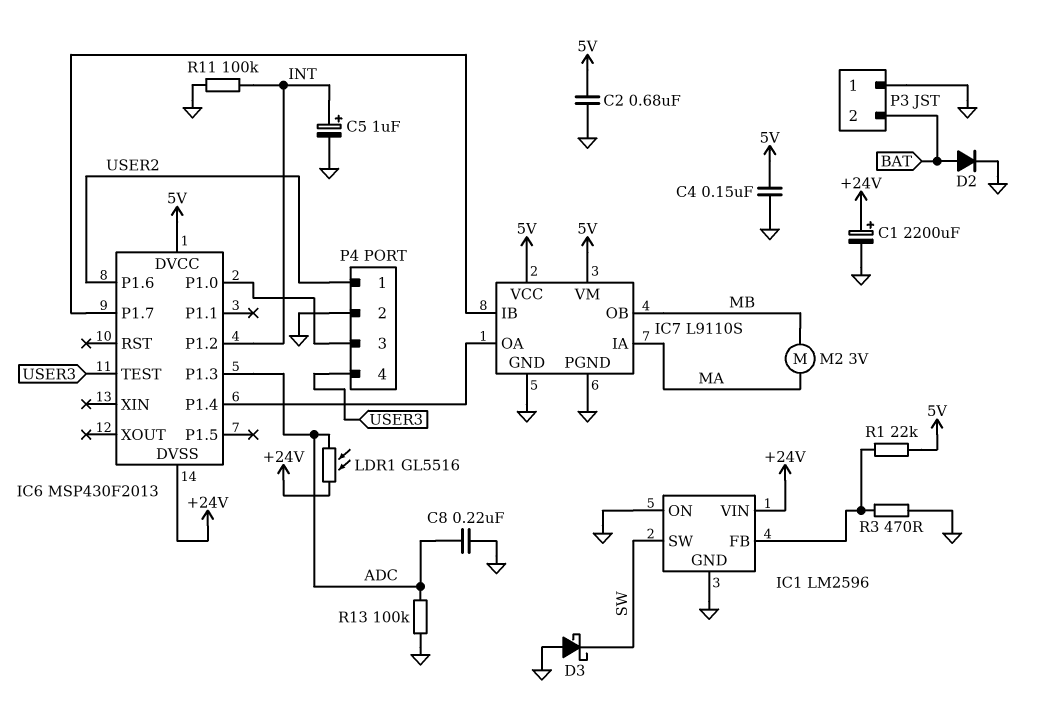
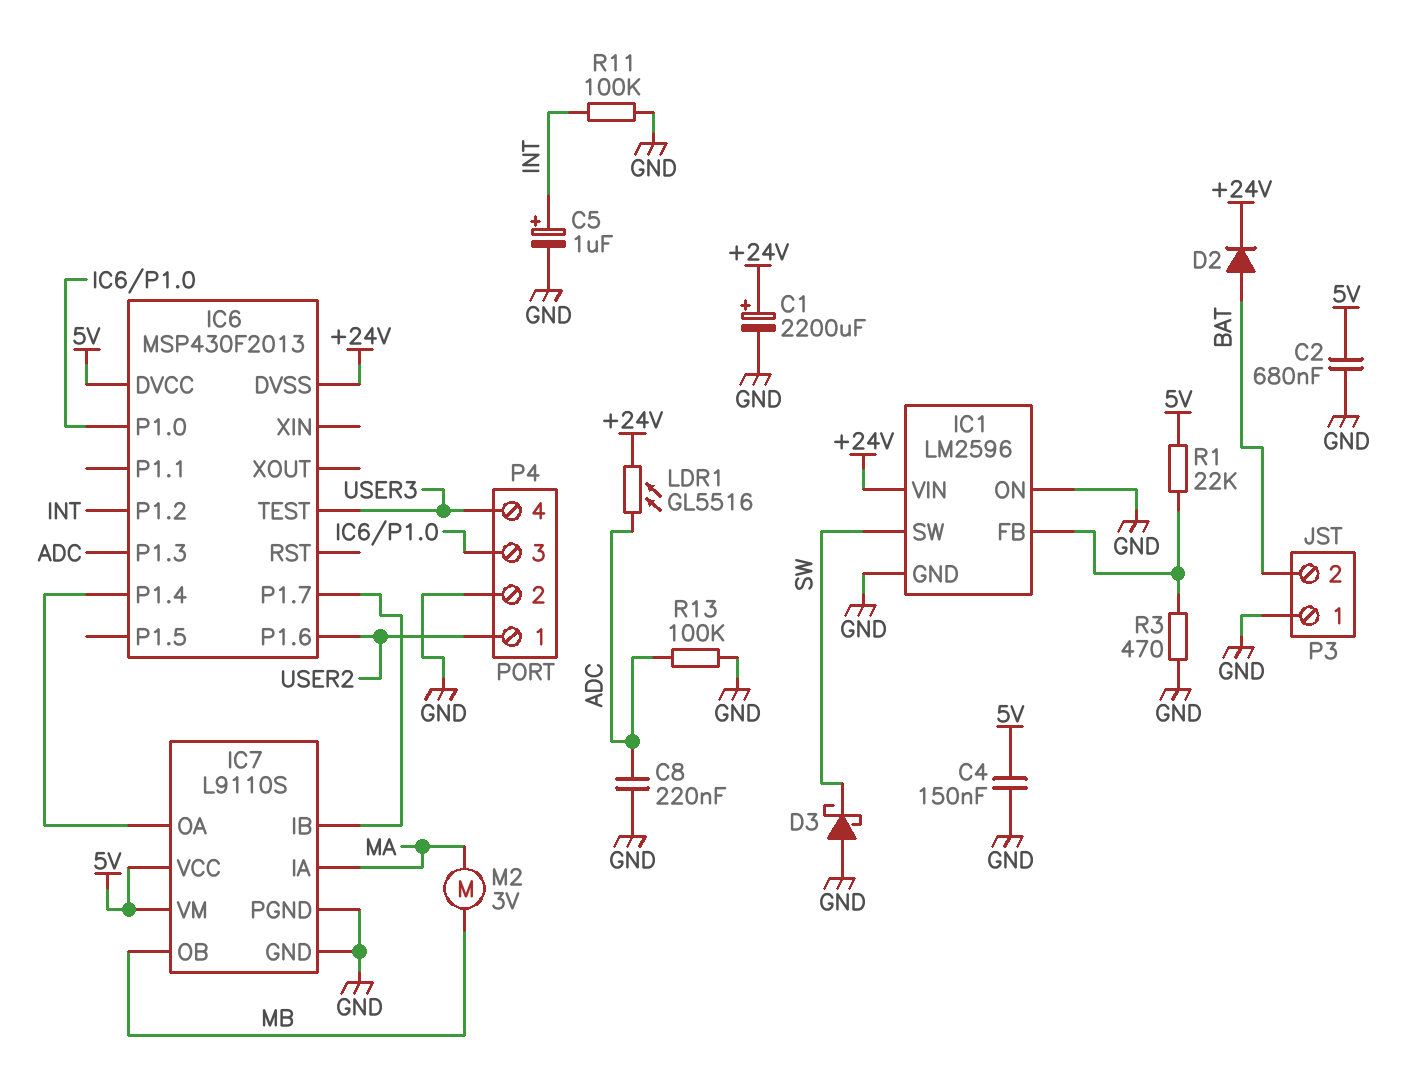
D2: diode (A BAT, K GND) -> diode (A BAT, K +24V)

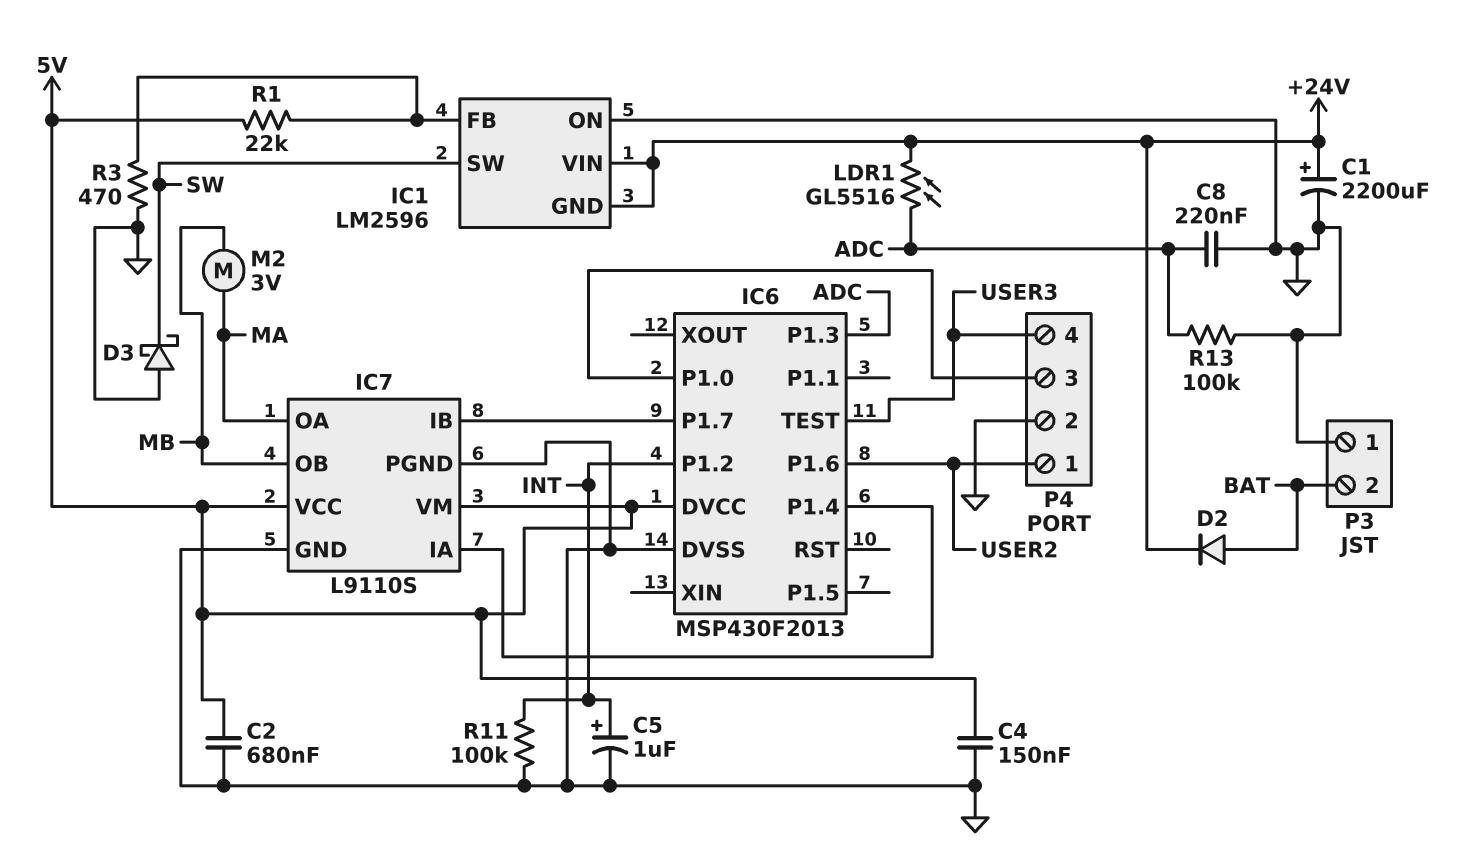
IC1 pin GND: GND -> +24V
IC6 pin DVSS: +24V -> GND
IC7 pin IA: MA -> IC6/P1.4
IC7 pin OA: IC6/P1.4 -> MA

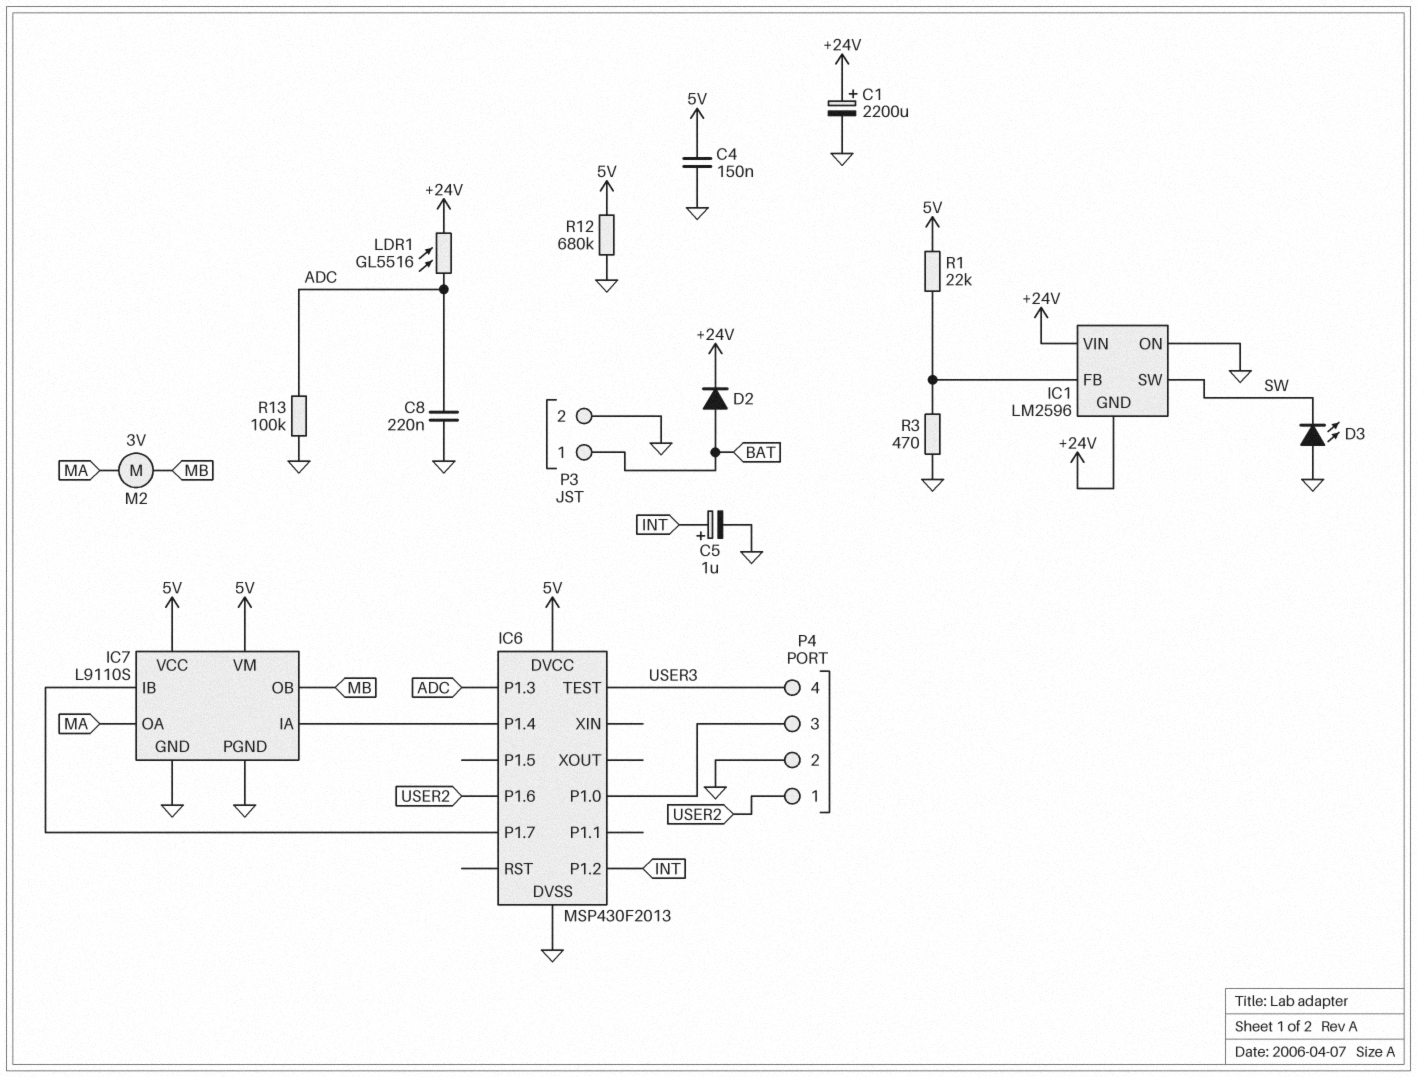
C2: 680nF (5V, GND) -> none
D3: schottky (A GND, K SW) -> LED (A GND, K SW)
P3 pin 1: GND -> BAT
P3 pin 2: BAT -> GND
R11: 100k (GND, INT) -> none
R12: none -> 680k (5V, GND)

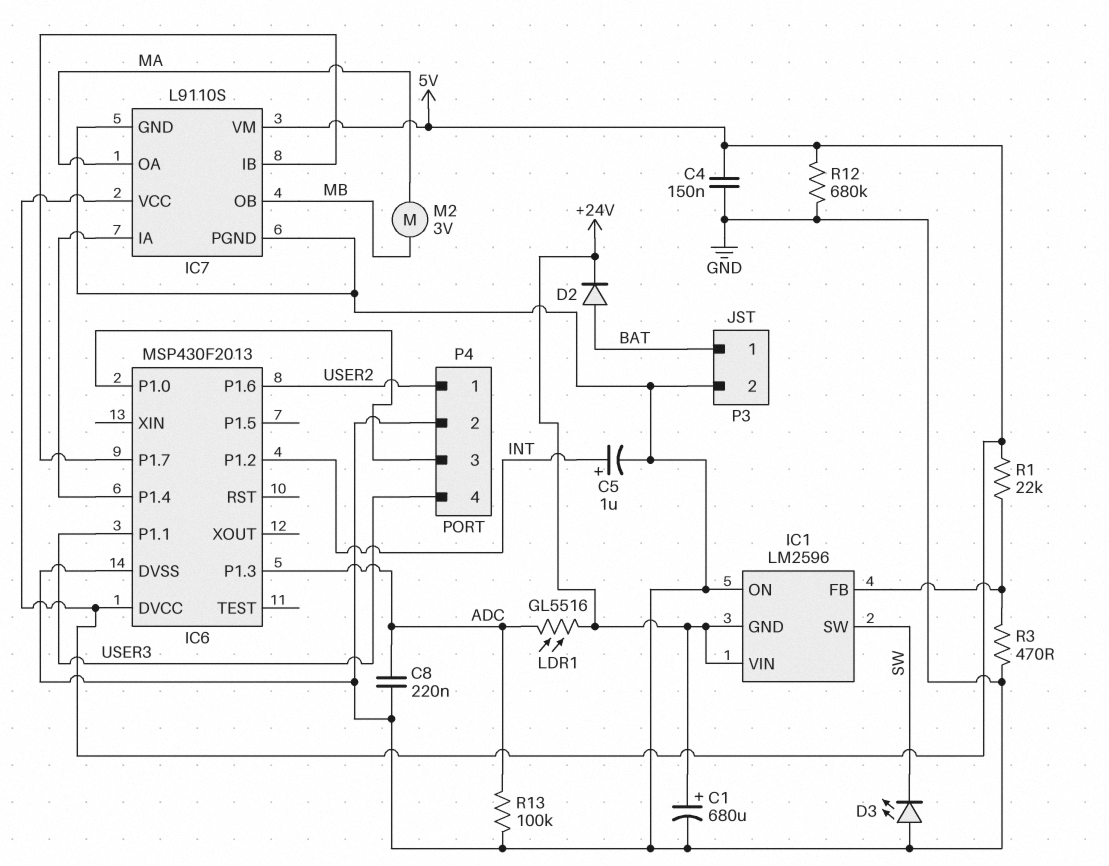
C1: 2200uF (plus +24V, minus GND) -> 680uF (plus +24V, minus GND)
IC6 pin P1.1: none -> USER3
IC6 pin TEST: USER3 -> none

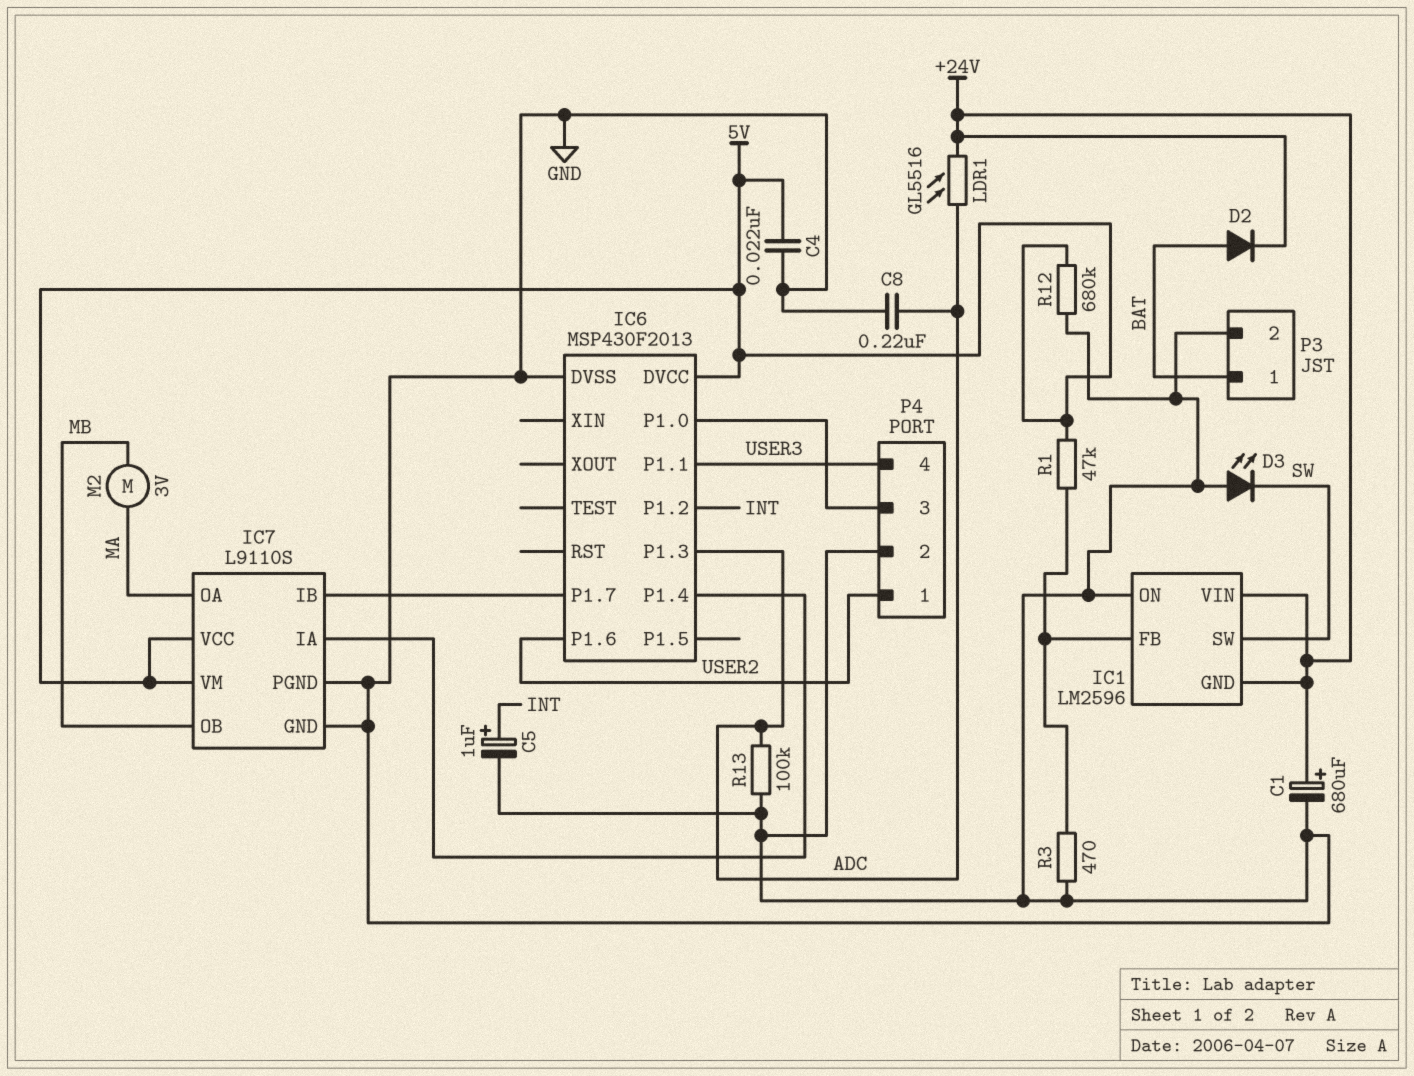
C4: 150nF (5V, GND) -> 22nF (5V, GND)
R1: 22k (5V, IC1/FB) -> 47k (5V, IC1/FB)

